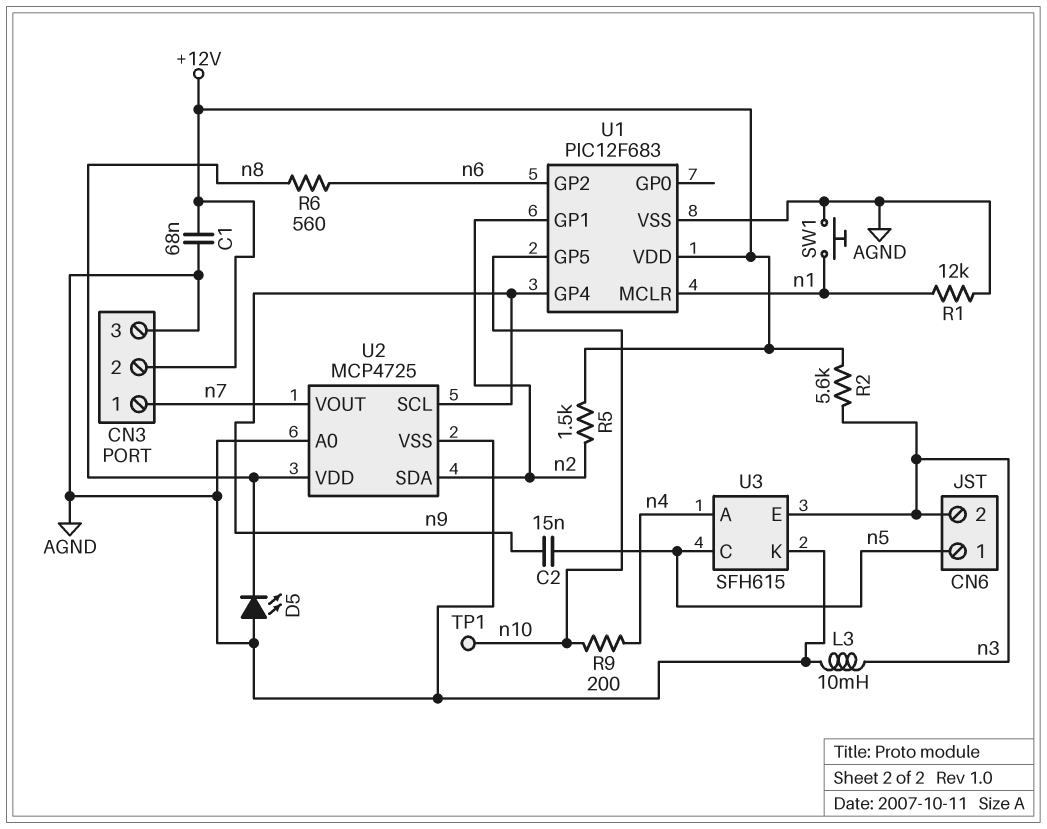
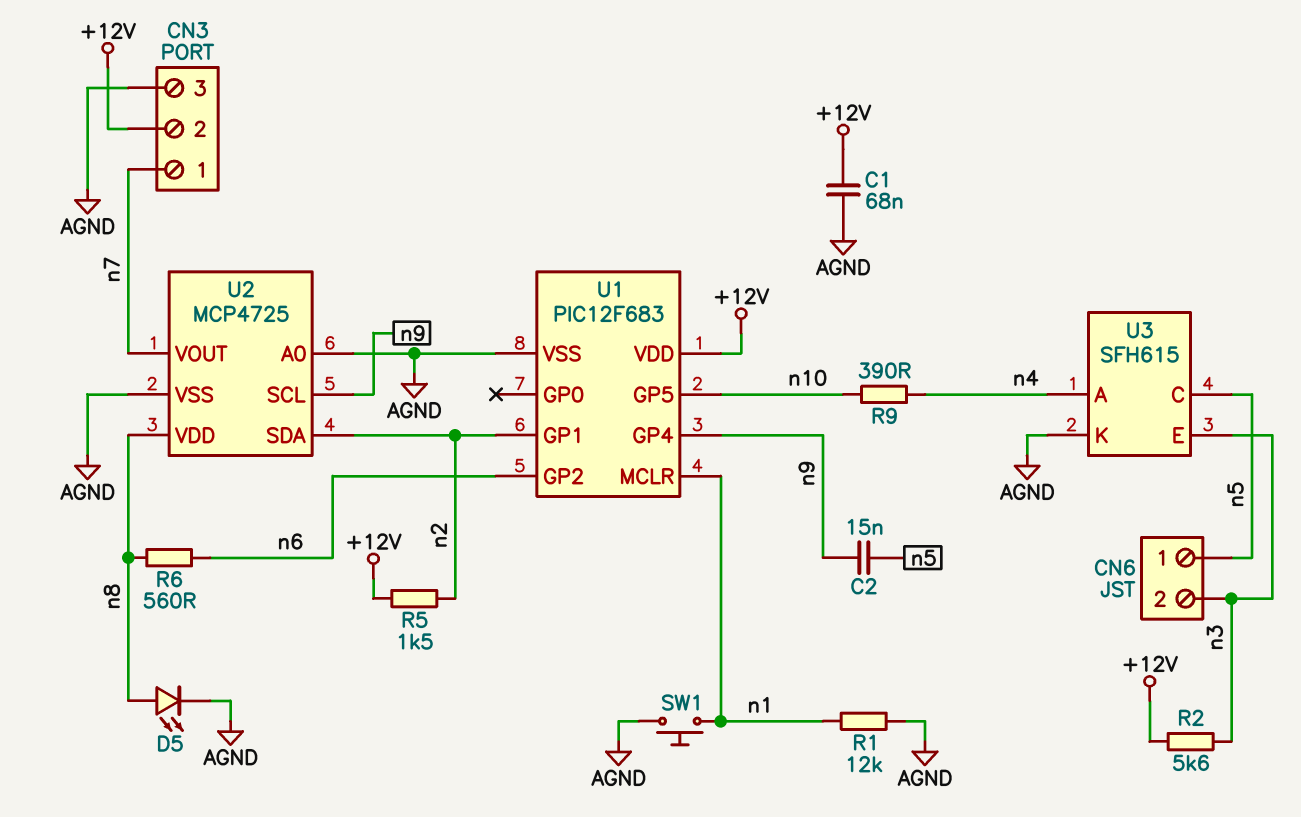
D5: LED (A AGND, K n8) -> LED (A n8, K AGND)
L3: 10mH (AGND, n3) -> none
R9: 200 (n4, n10) -> 390 (n4, n10)
TP1: test point (n10) -> none

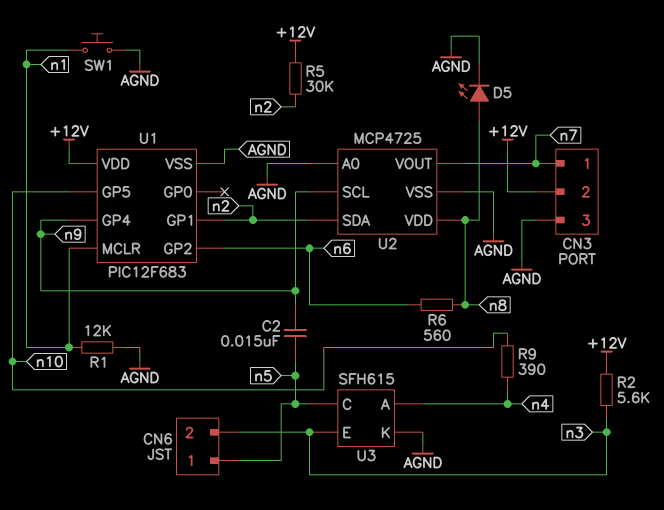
C1: 68nF (+12V, AGND) -> none
R5: 1.5k (+12V, n2) -> 30k (+12V, n2)

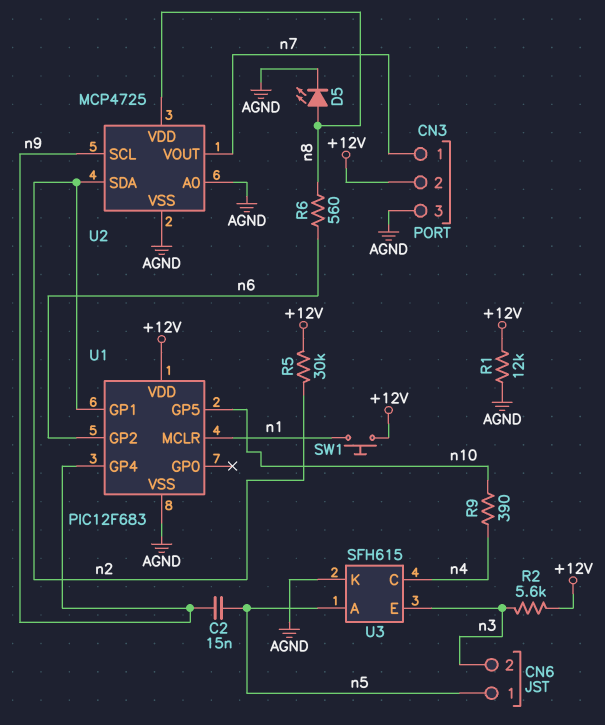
R1: 12k (AGND, n1) -> 12k (+12V, AGND)
SW1: button (AGND, n1) -> button (+12V, n1)
U3 pin A: n4 -> n5
U3 pin C: n5 -> n4

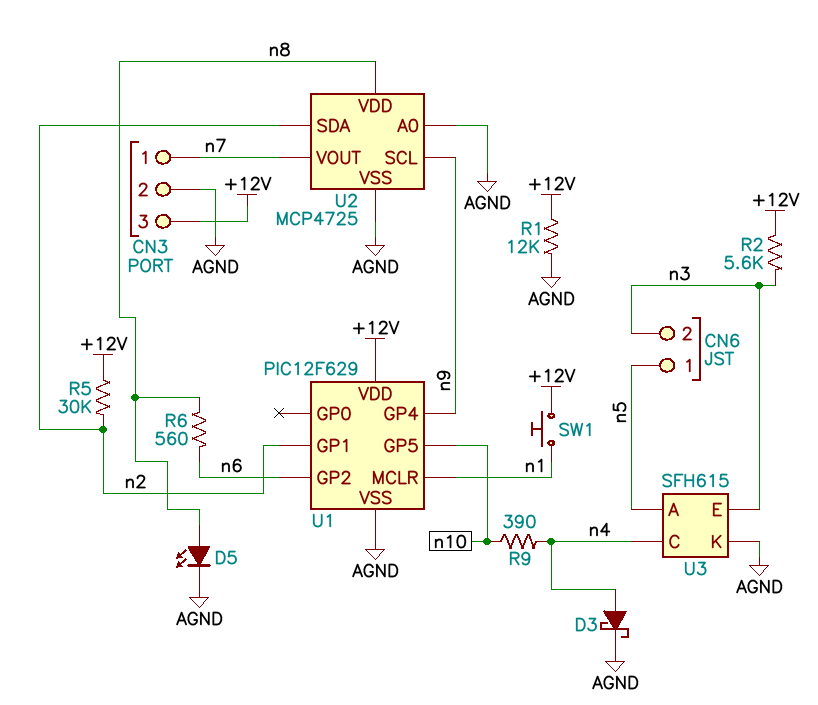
C2: 15nF (n5, n9) -> none
CN3 pin 2: +12V -> AGND
CN3 pin 3: AGND -> +12V
D3: none -> schottky (A n4, K AGND)
U1: PIC12F683 -> PIC12F629

